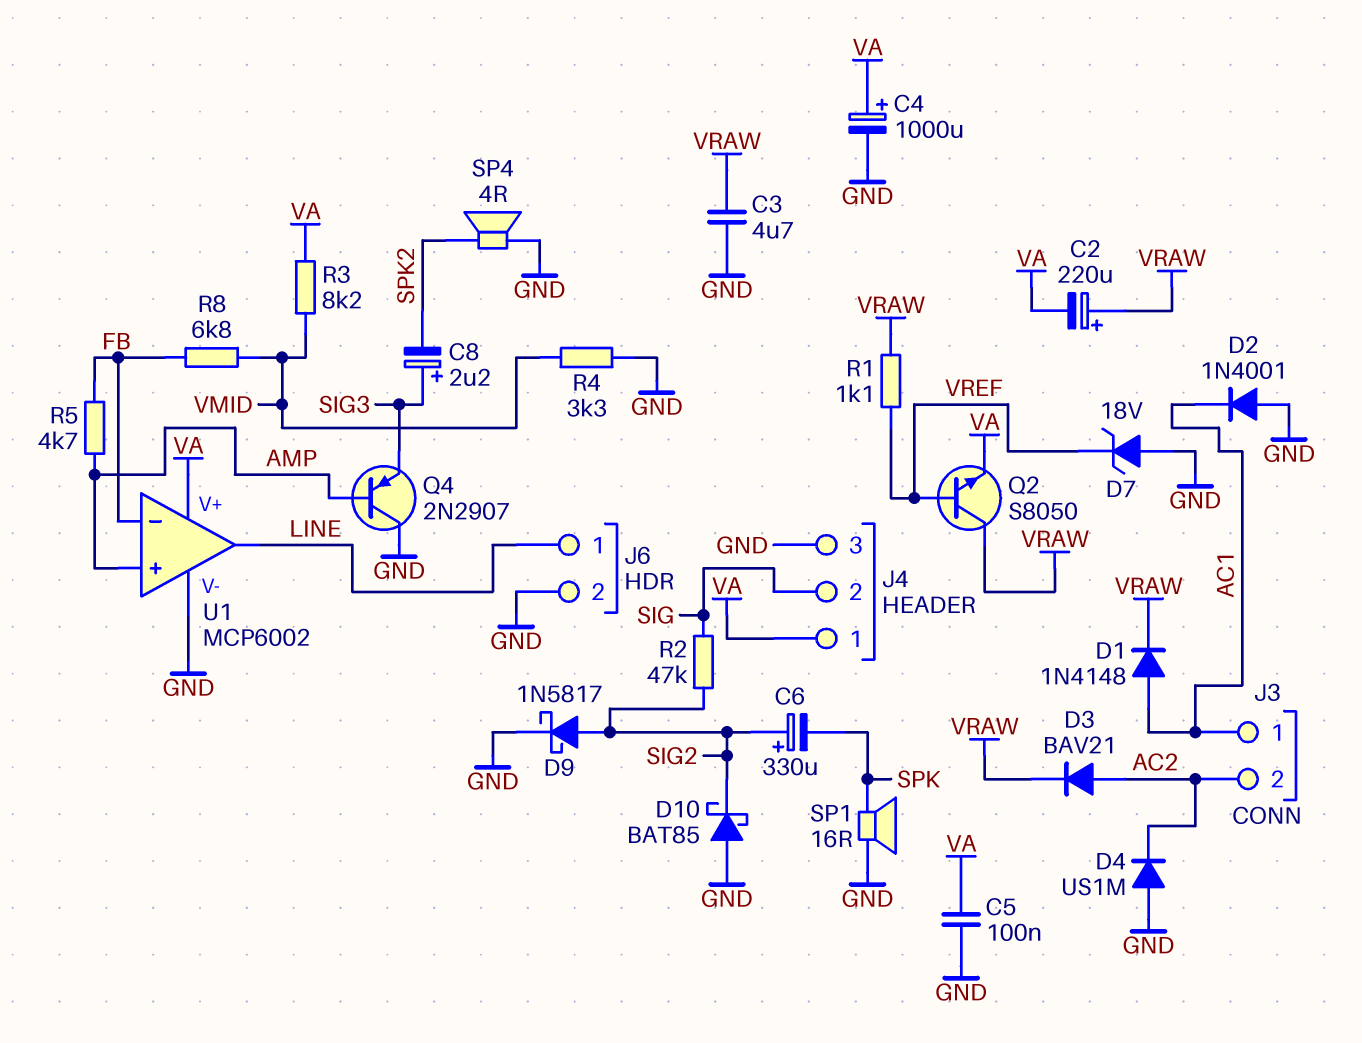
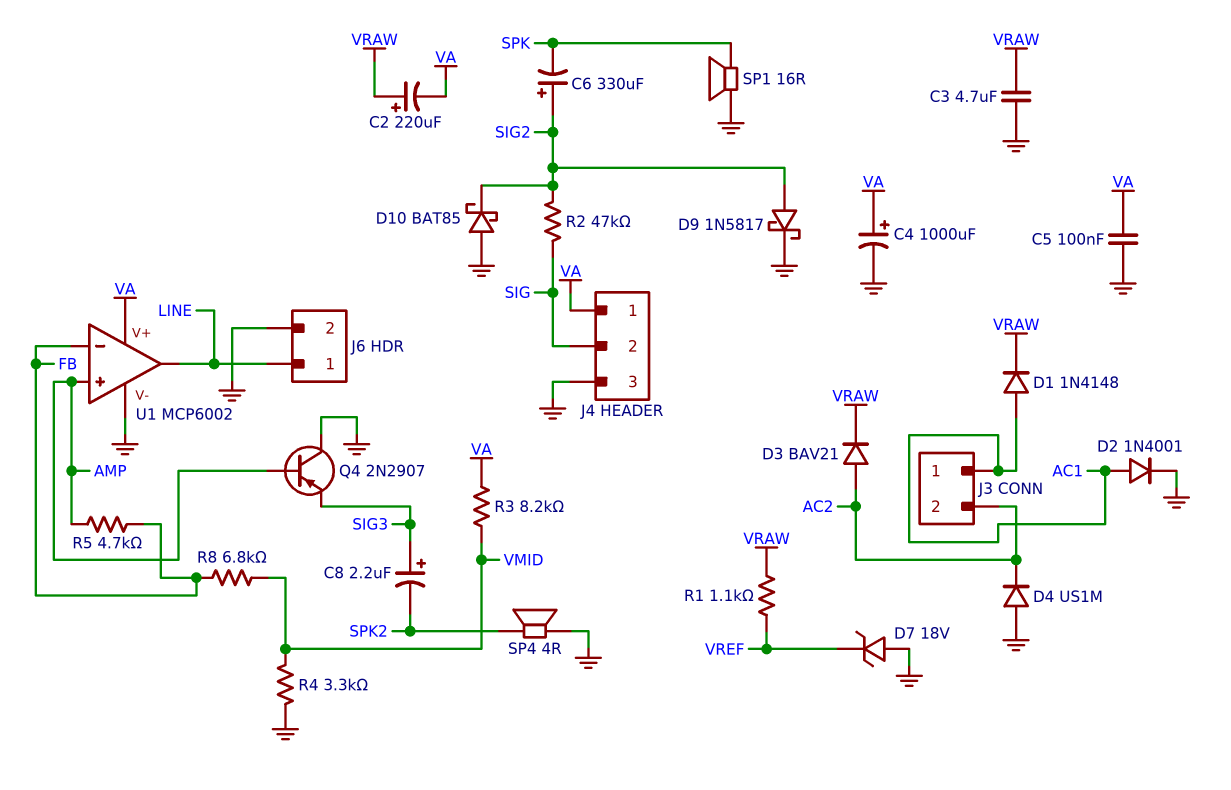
D2: diode 1N4001 (A GND, K AC1) -> diode 1N4001 (A AC1, K GND)
Q2: NPN S8050 (B VREF, C VRAW, E VA) -> none

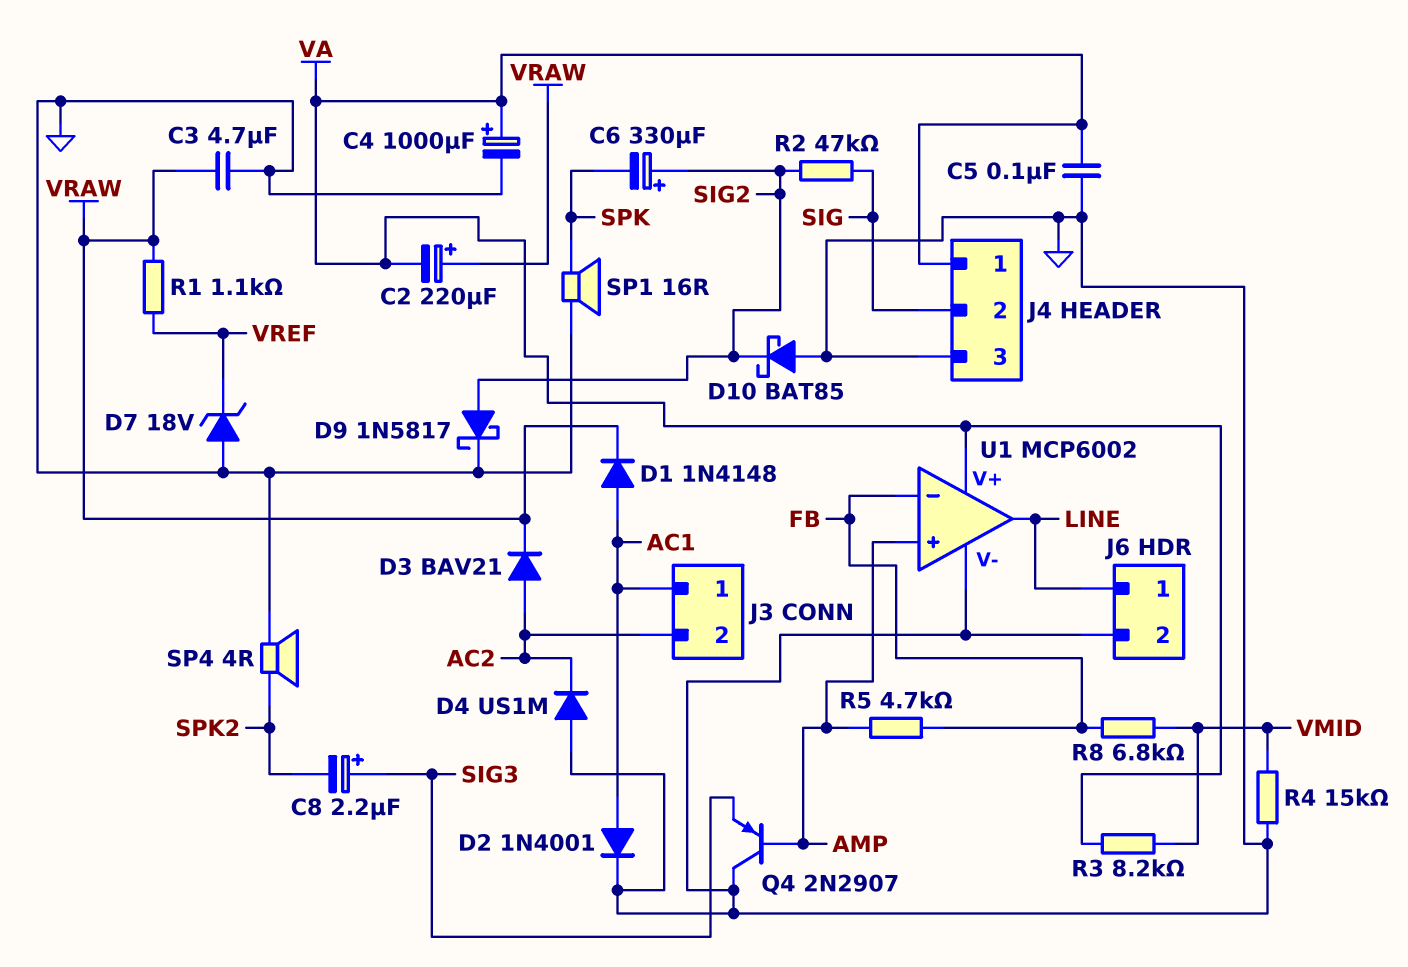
R4: 3.3k (GND, VMID) -> 15k (GND, VMID)

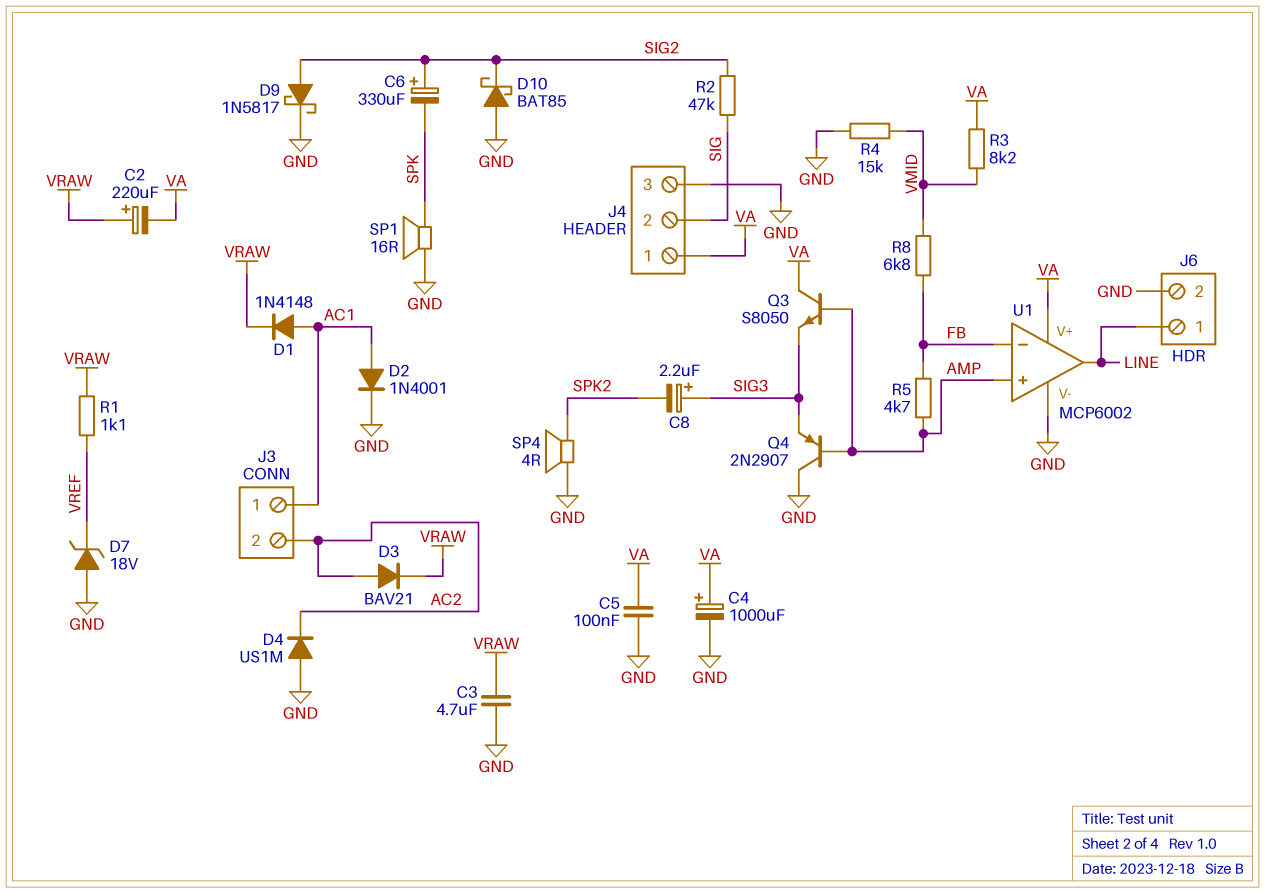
Q3: none -> NPN S8050 (B AMP, C VA, E SIG3)

